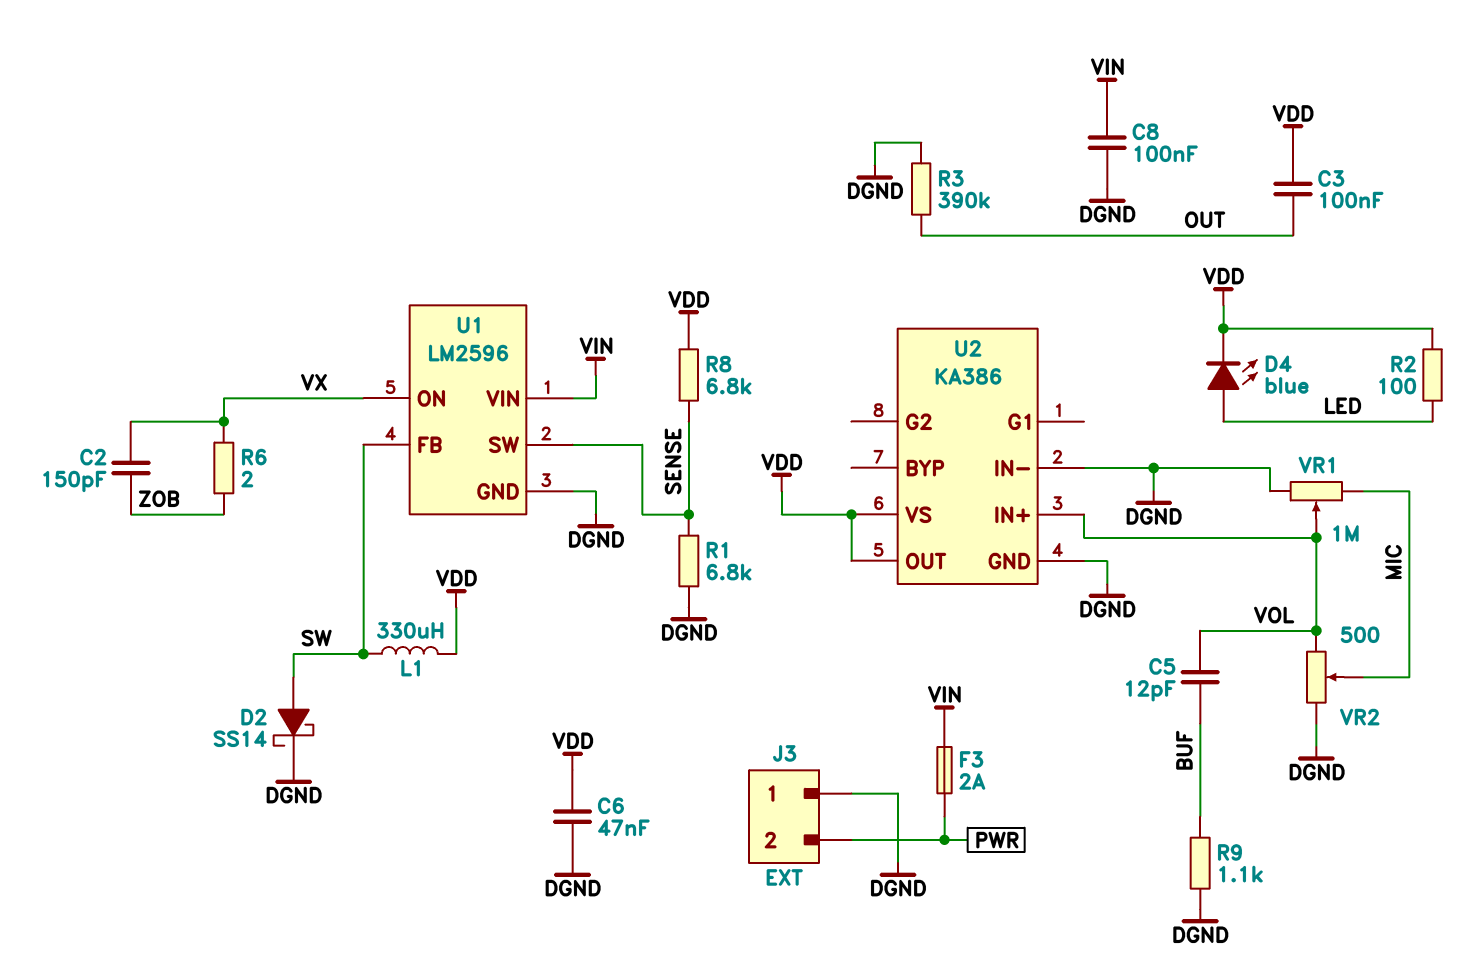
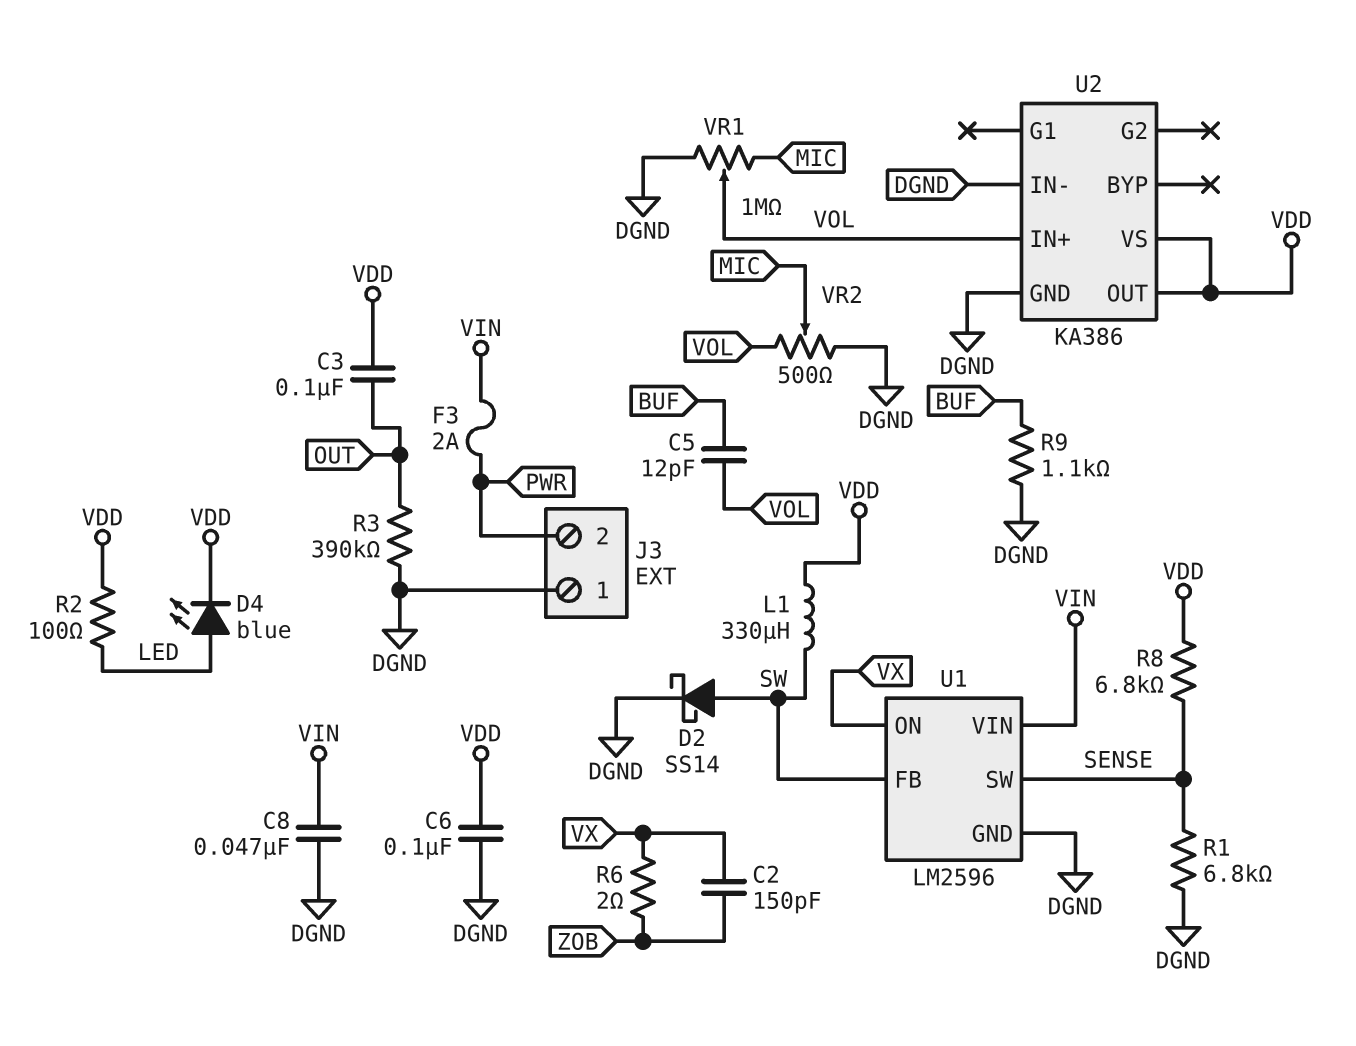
C6: 47nF (DGND, VDD) -> 100nF (DGND, VDD)
C8: 100nF (DGND, VIN) -> 47nF (DGND, VIN)

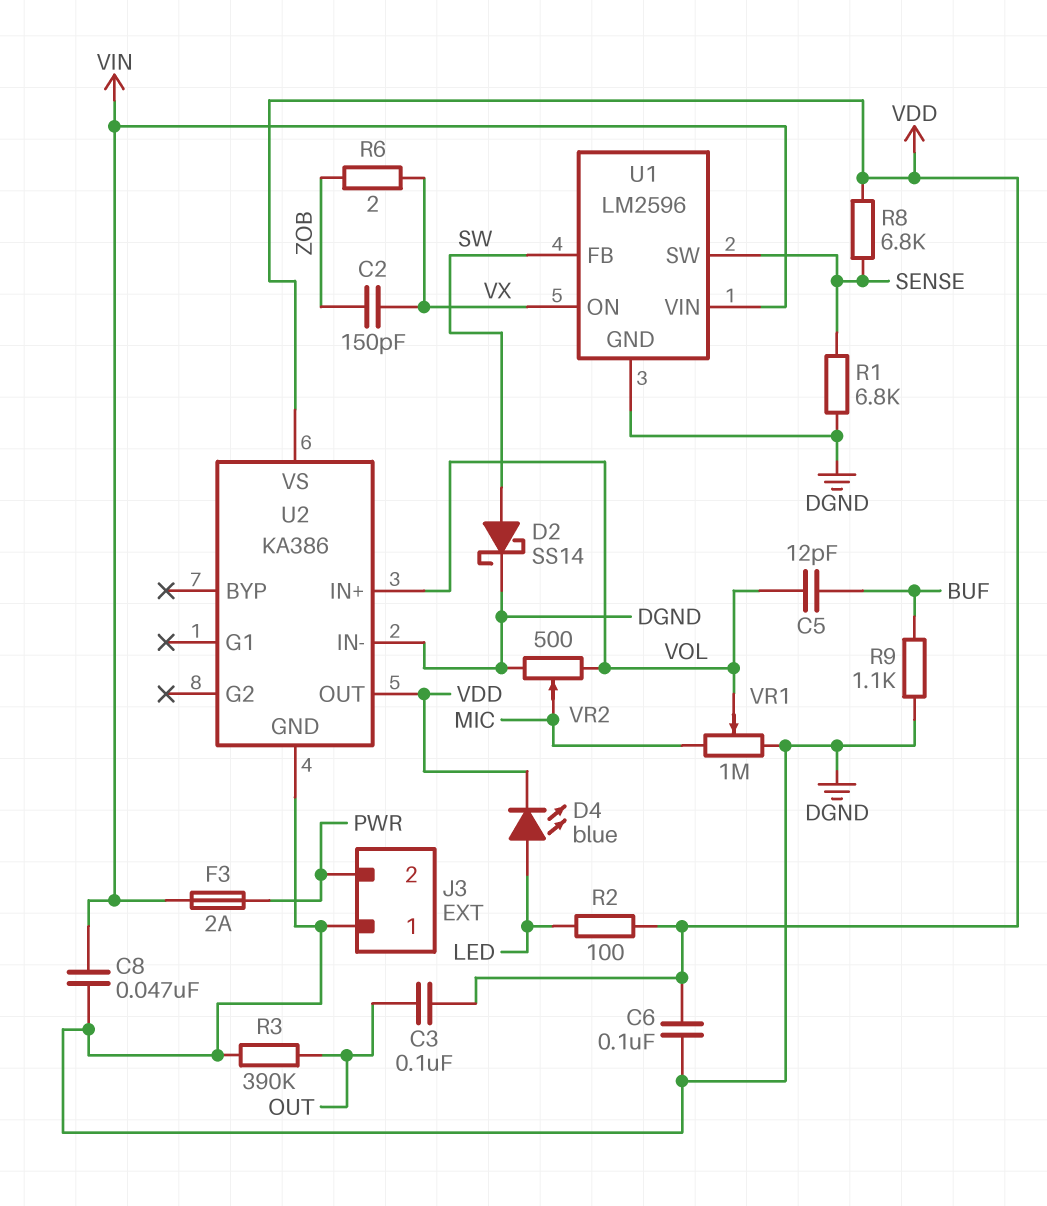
L1: 330uH (SW, VDD) -> none

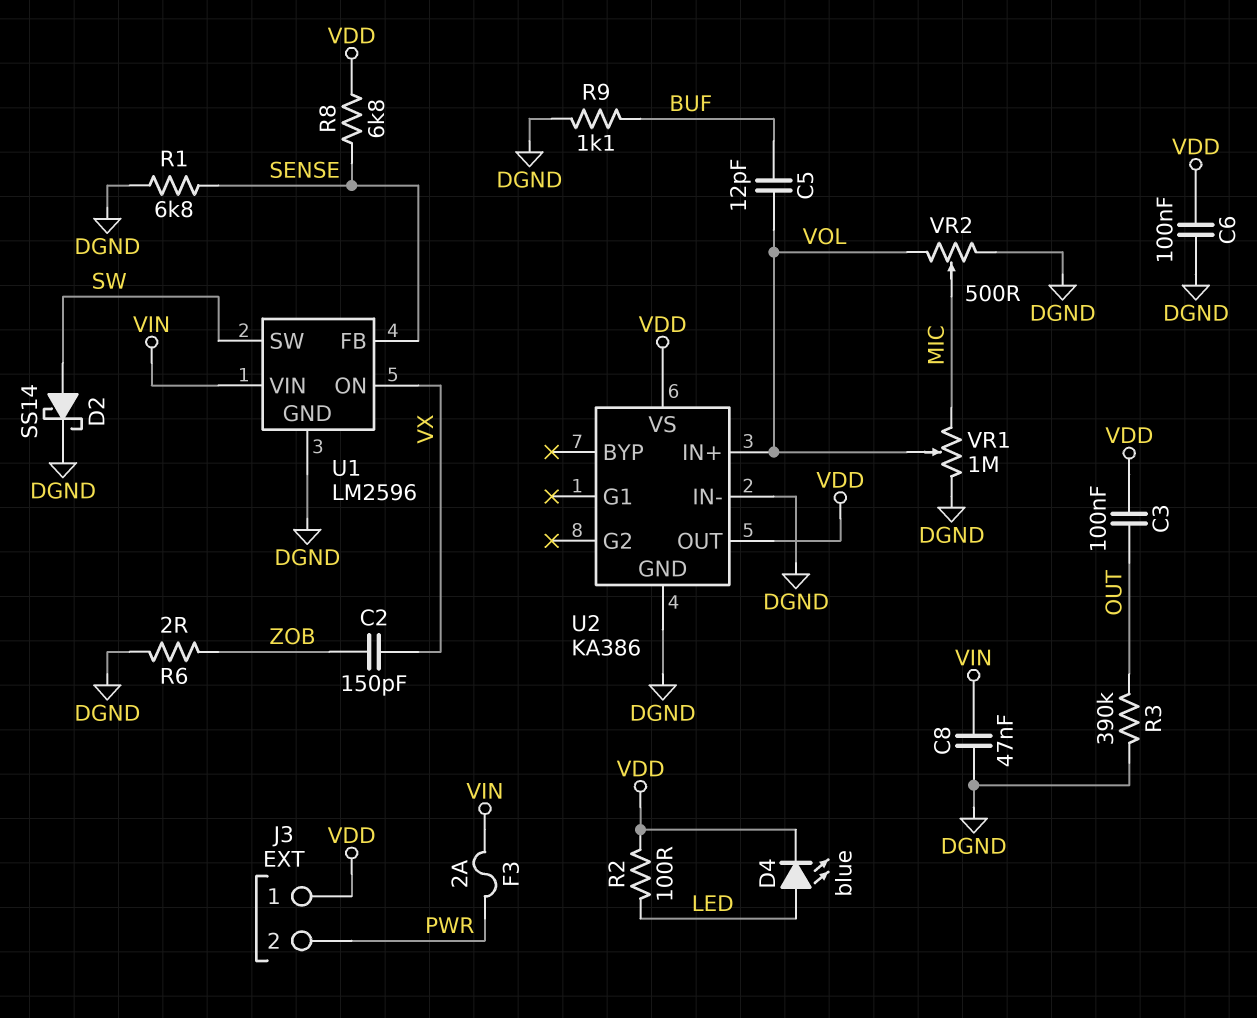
J3 pin 1: DGND -> VDD
R6: 2 (VX, ZOB) -> 2 (DGND, ZOB)
U1 pin FB: SW -> SENSE
U1 pin SW: SENSE -> SW

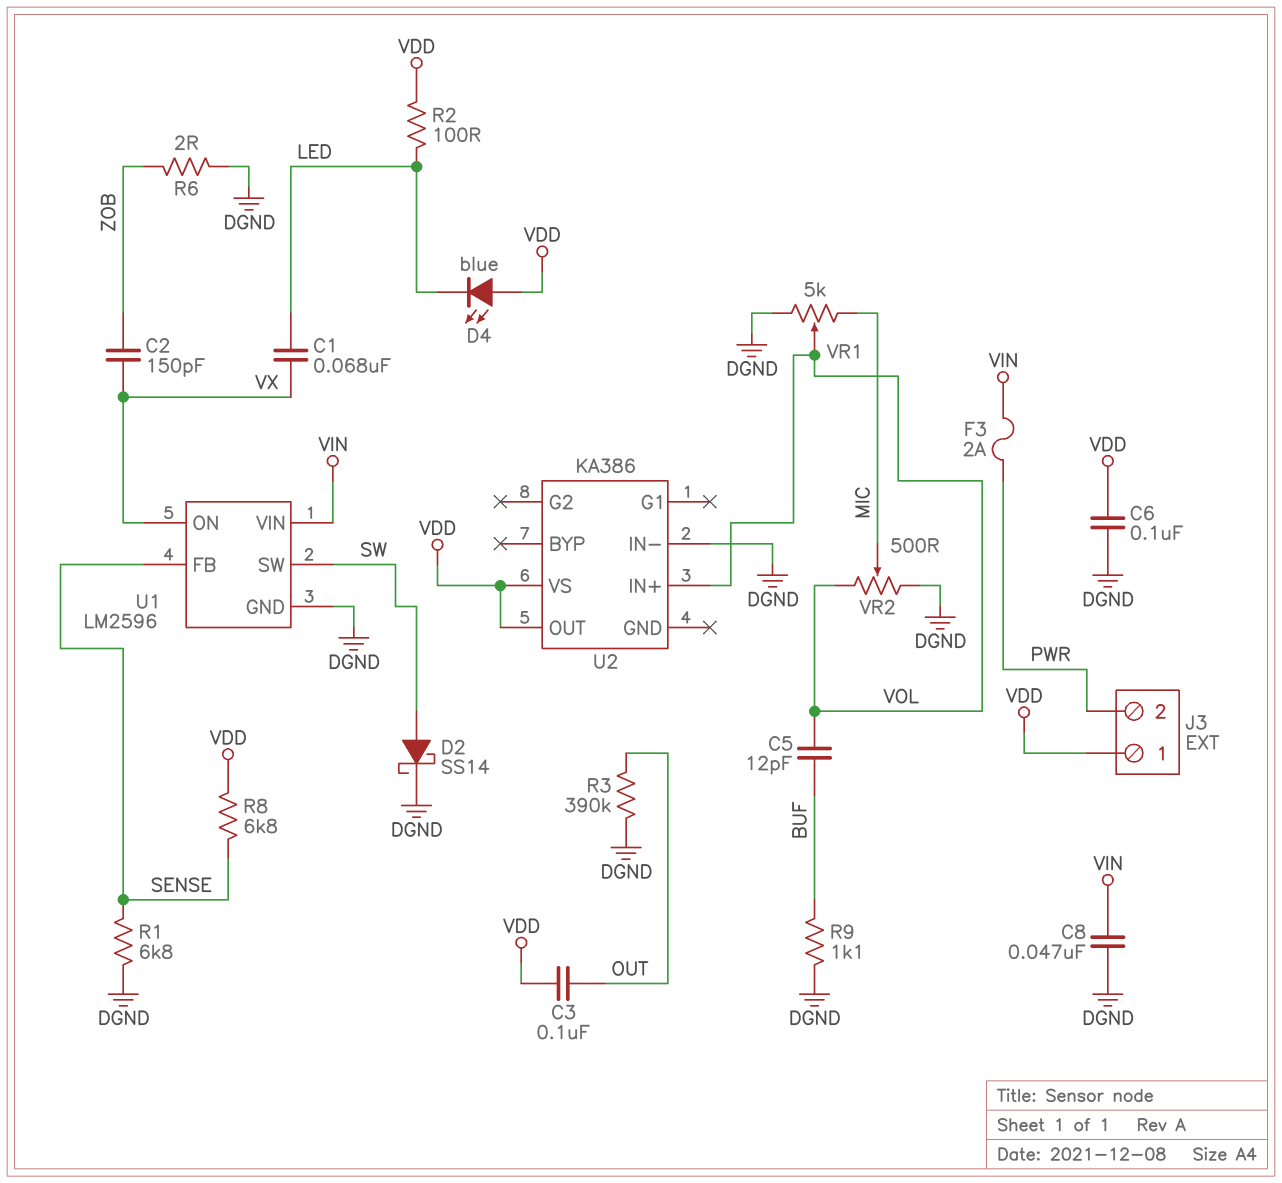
C1: none -> 68nF (LED, VX)
D4: LED blue (A LED, K VDD) -> LED blue (A VDD, K LED)
U2 pin GND: DGND -> none
VR1: 1M (DGND, MIC, wiper VOL) -> 5k (DGND, MIC, wiper VOL)

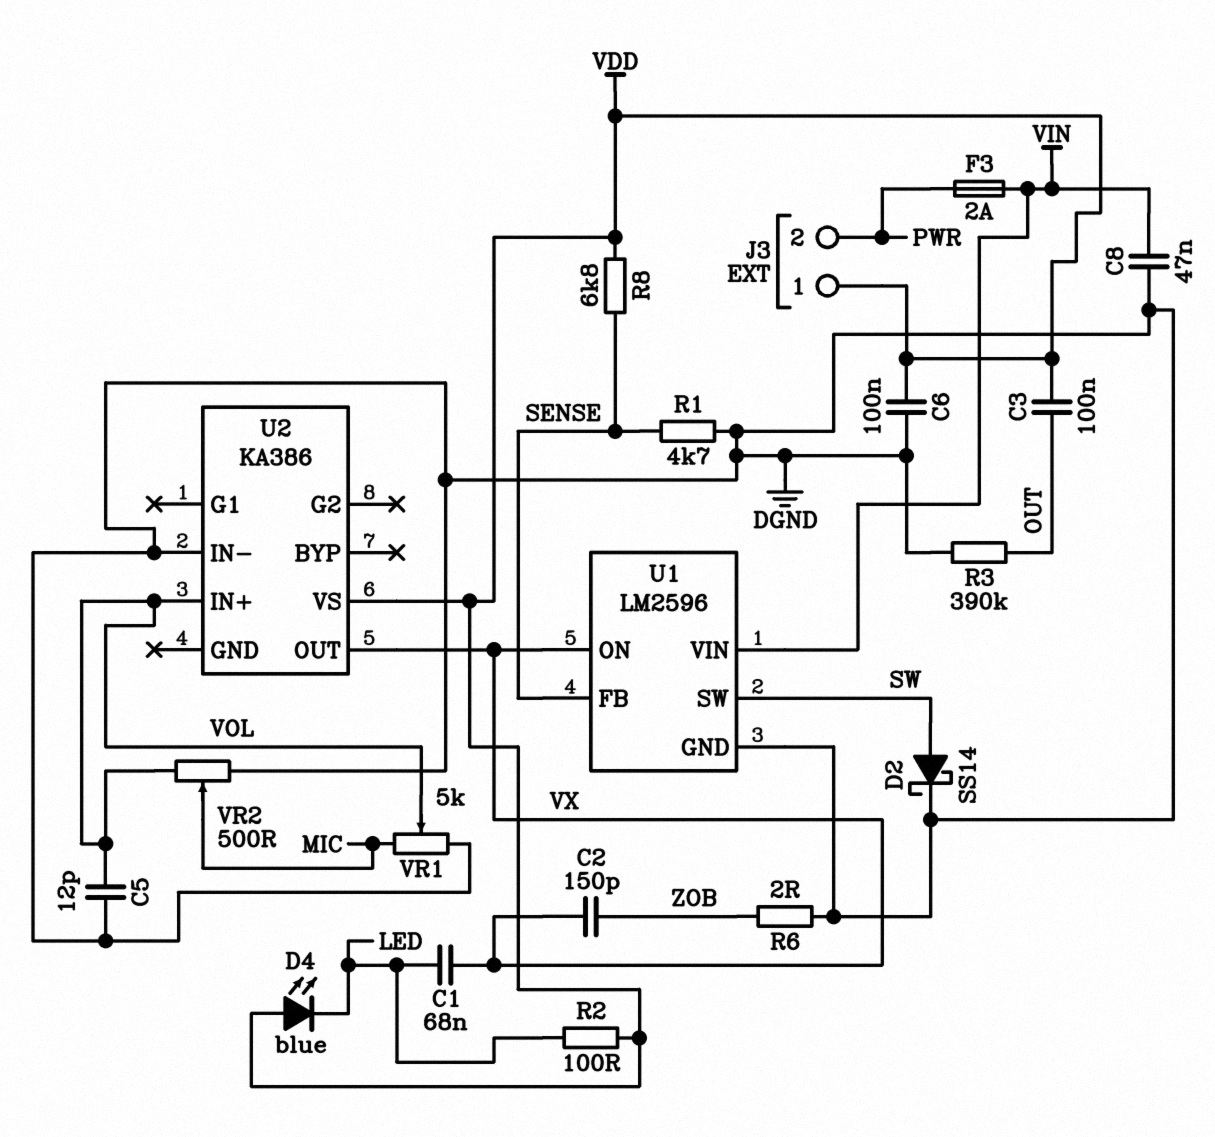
C5: 12pF (BUF, VOL) -> 12pF (DGND, VOL)
R1: 6.8k (DGND, SENSE) -> 4.7k (DGND, SENSE)
R9: 1.1k (BUF, DGND) -> none
U2 pin OUT: VDD -> VX

